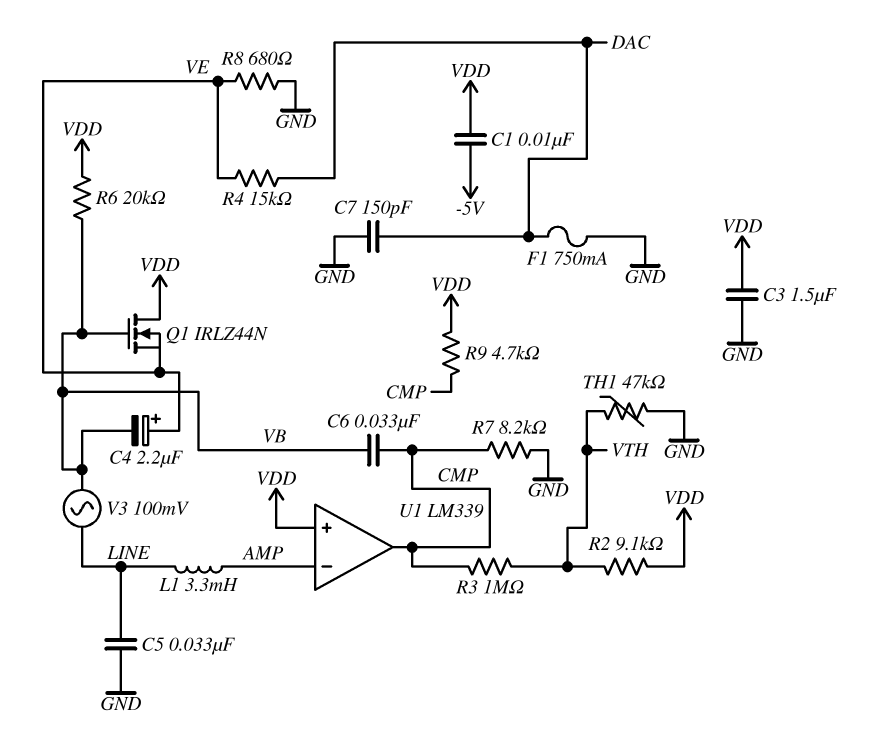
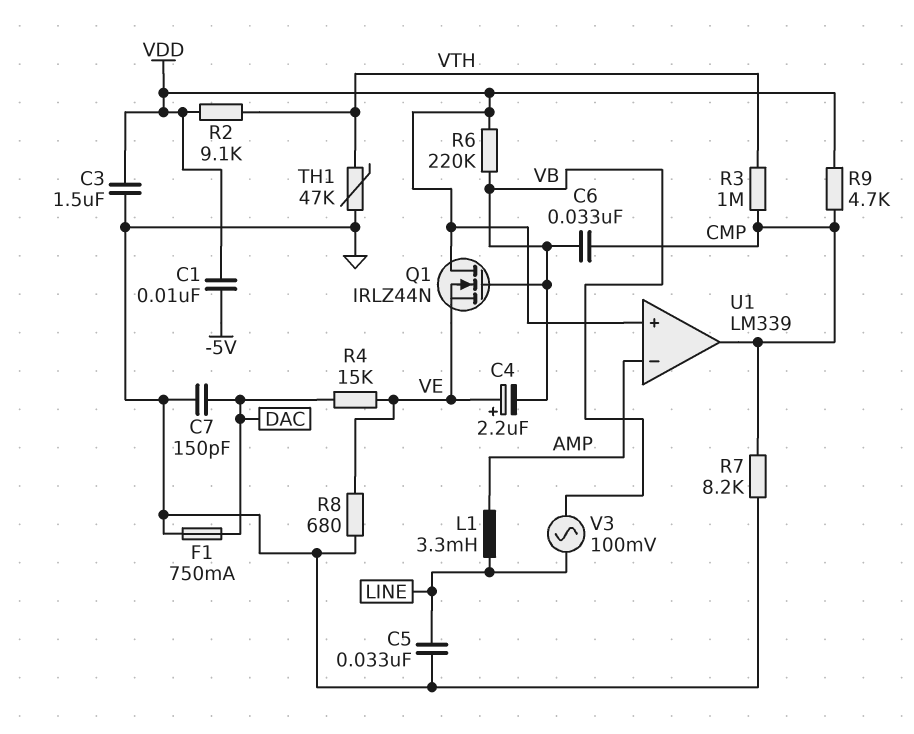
R6: 20k (VB, VDD) -> 220k (VB, VDD)

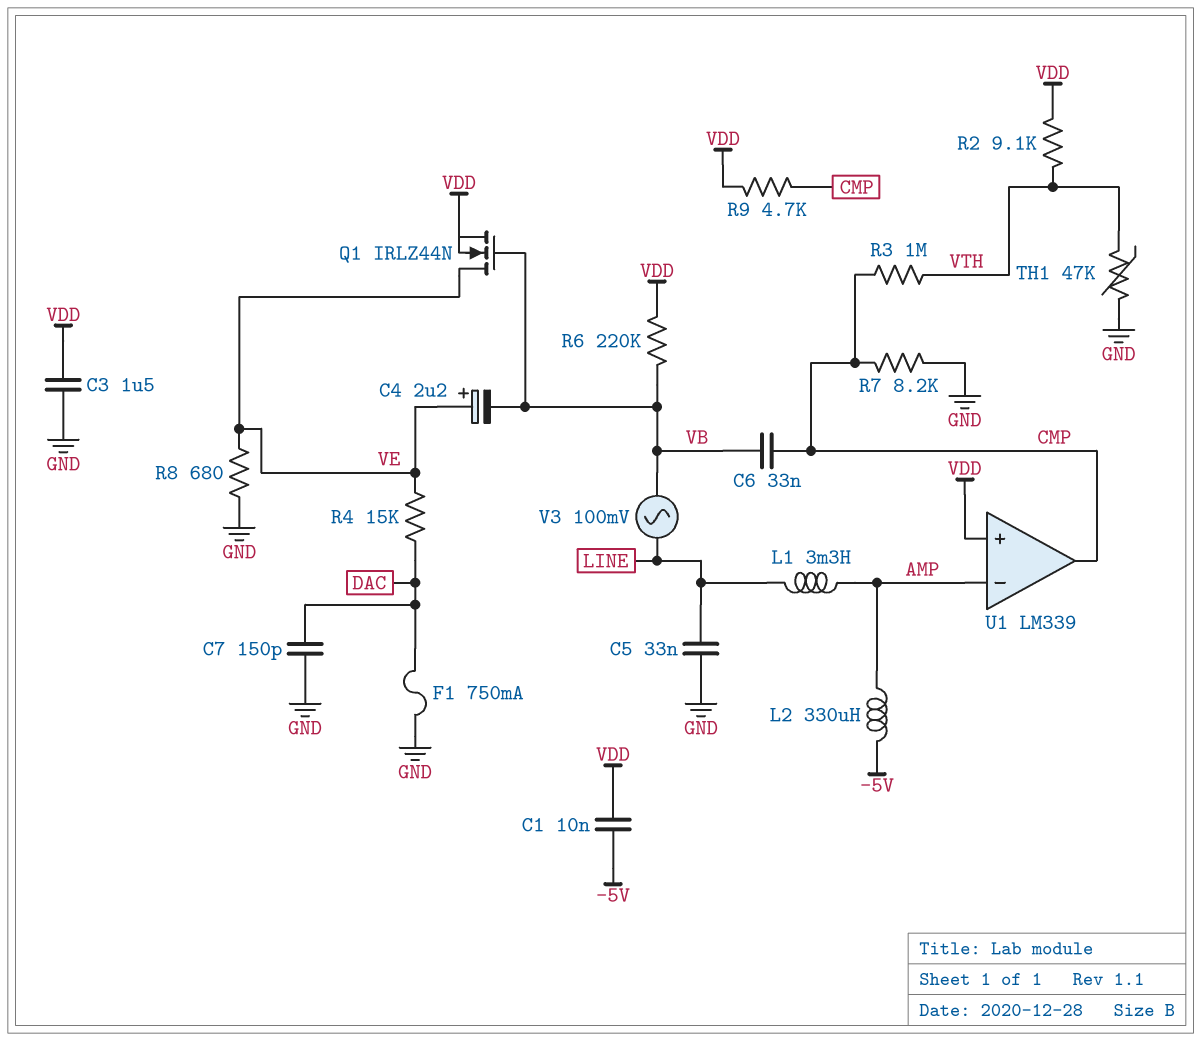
L2: none -> 330uH (-5V, AMP)
Q1: NMOS IRLZ44N (G VB, D VDD, S VE) -> NMOS IRLZ44N (G VB, D VE, S VDD)

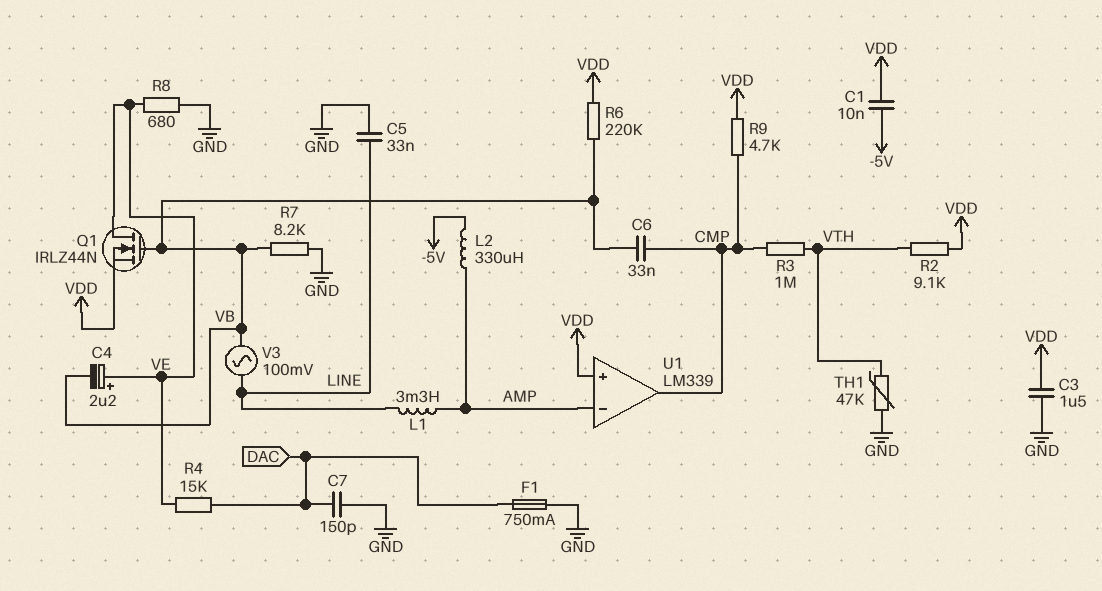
R7: 8.2k (CMP, GND) -> 8.2k (GND, VB)

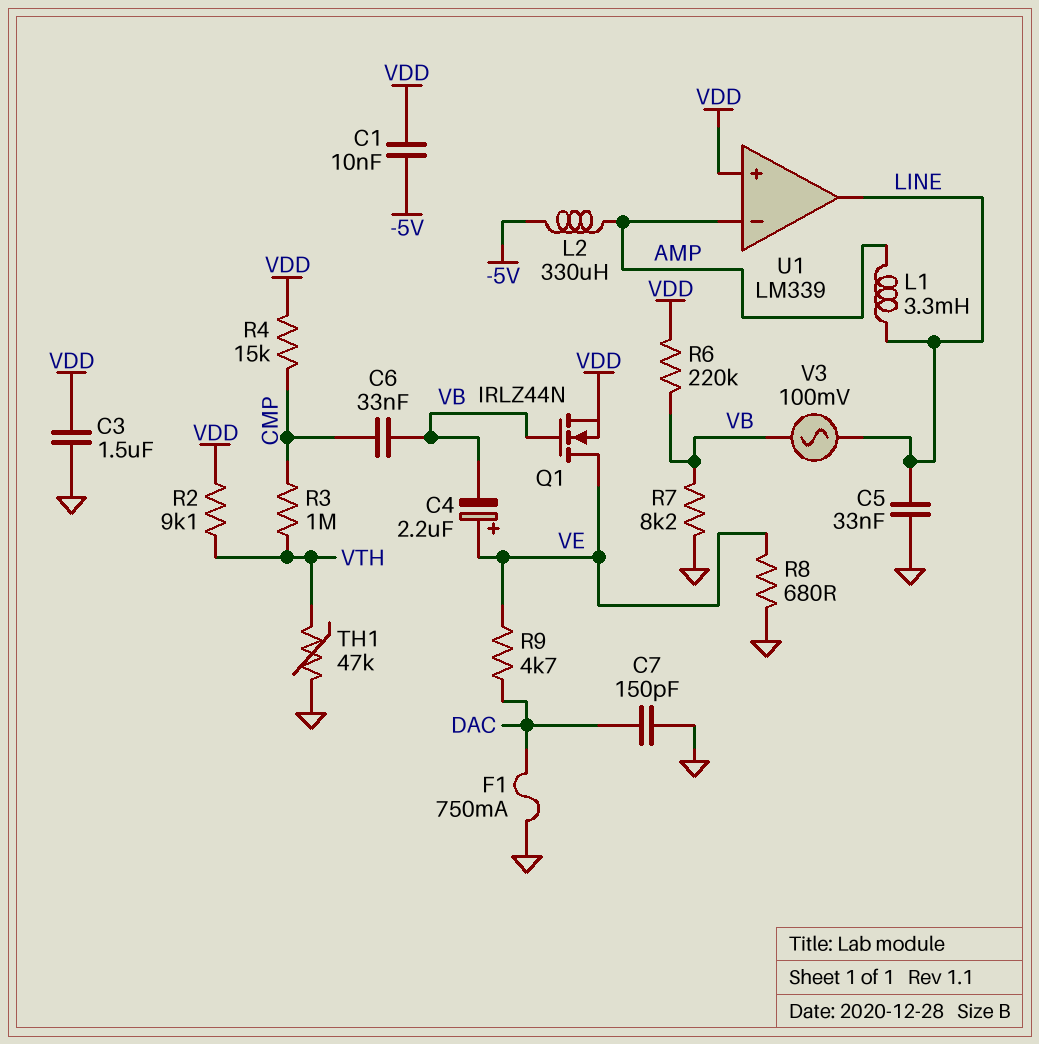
R4: 15k (DAC, VE) -> 15k (CMP, VDD)
R9: 4.7k (CMP, VDD) -> 4.7k (DAC, VE)
U1 pin out: CMP -> LINE

